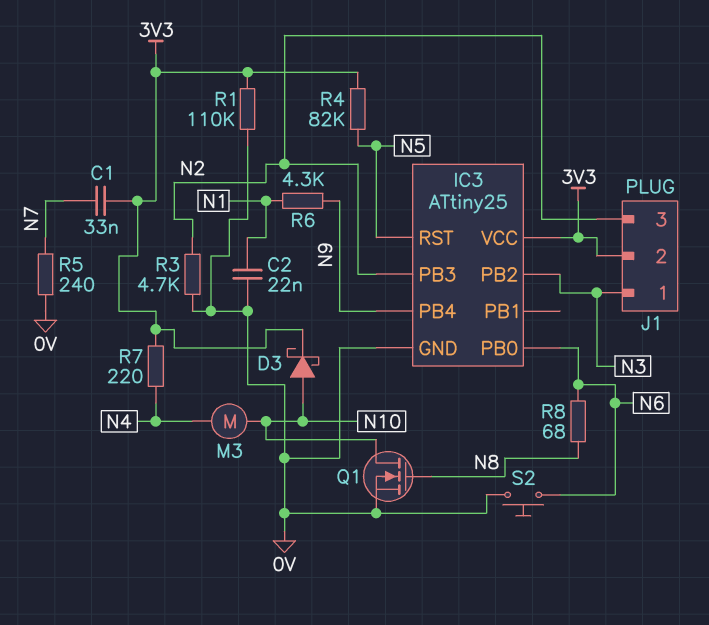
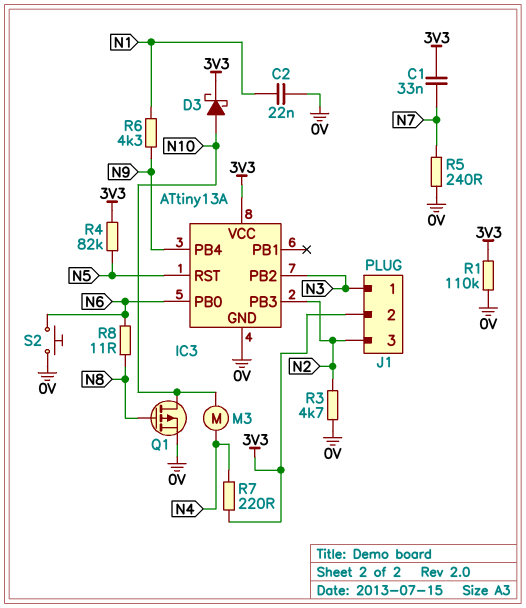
IC3: ATtiny25 -> ATtiny13A
Q1: NMOS (G N8, D N10, S 0V) -> PMOS (G N8, D N10, S 0V)
R8: 68 (N6, N8) -> 11 (N6, N8)

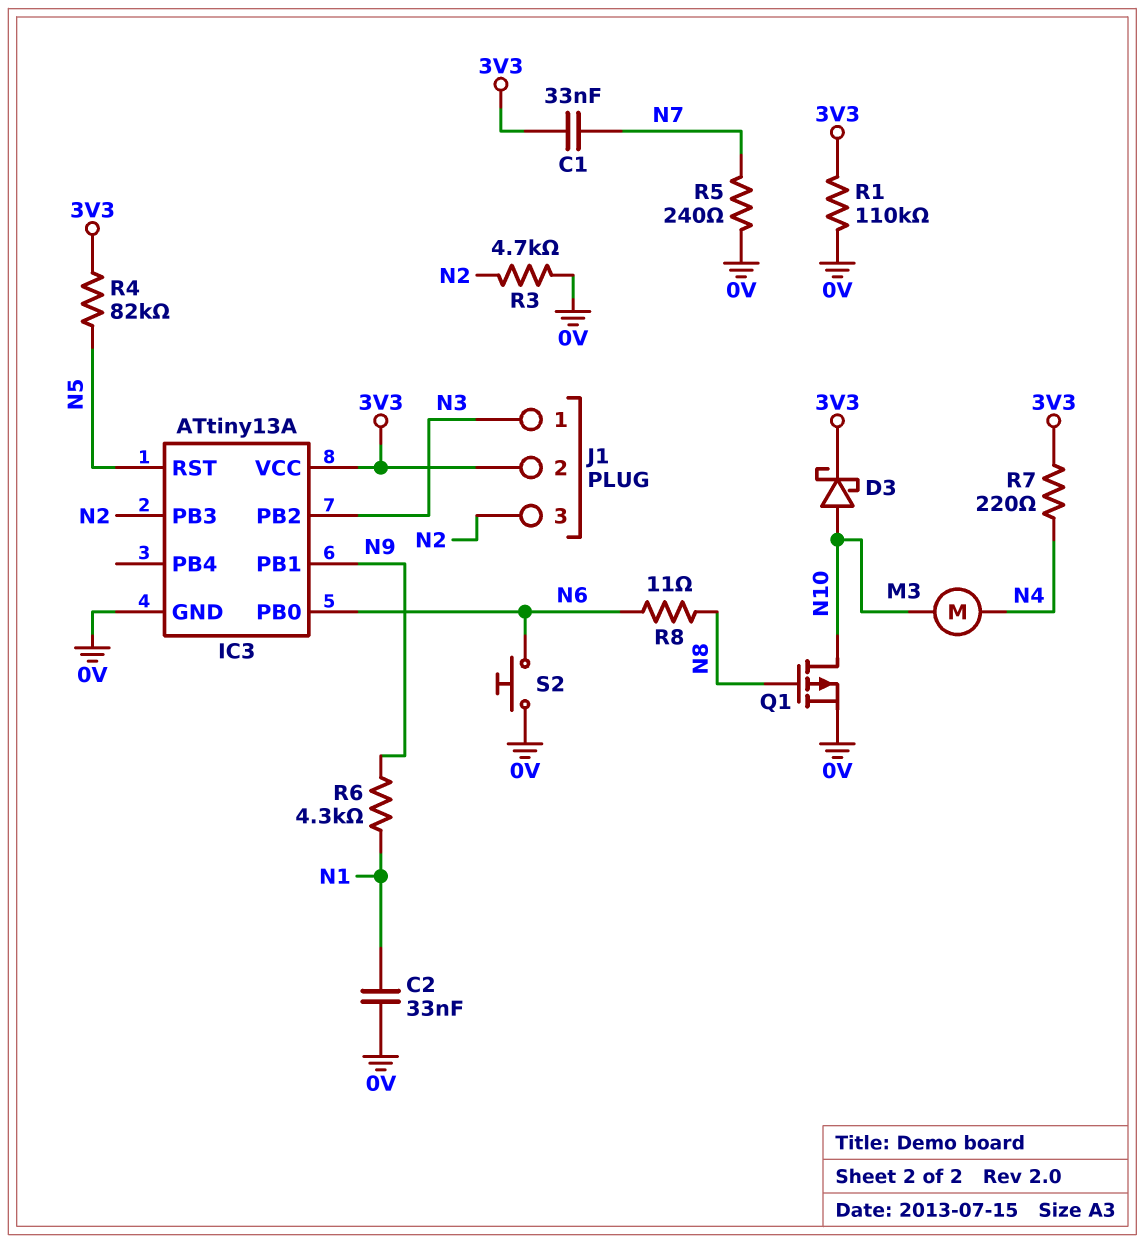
C2: 22nF (0V, N1) -> 33nF (0V, N1)
IC3 pin PB1: none -> N9
IC3 pin PB4: N9 -> none

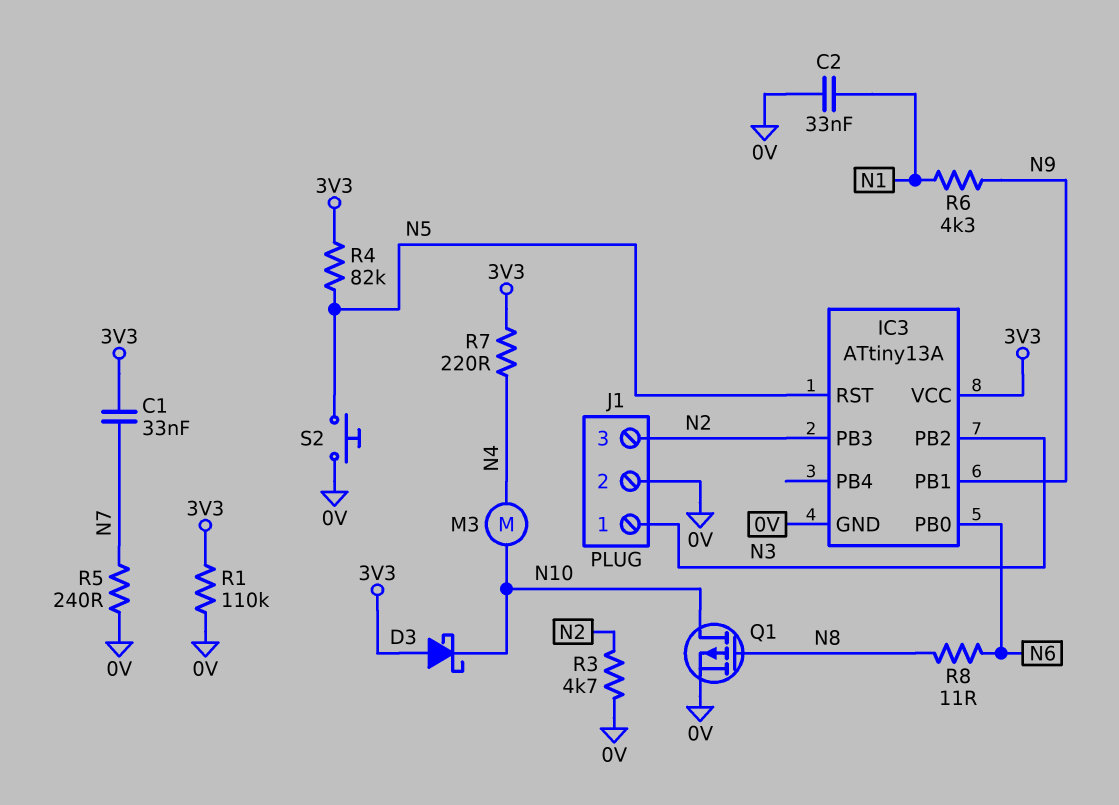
D3: schottky (A N10, K 3V3) -> schottky (A 3V3, K N10)
J1 pin 2: 3V3 -> 0V
S2: button (0V, N6) -> button (0V, N5)

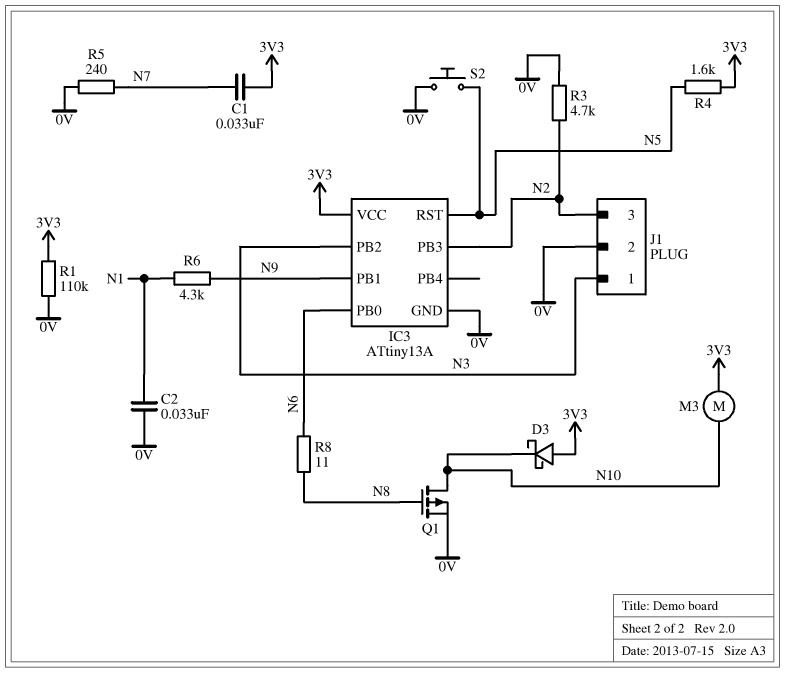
M3: motor (N4, N10) -> motor (3V3, N10)
R4: 82k (3V3, N5) -> 1.6k (3V3, N5)
R7: 220 (3V3, N4) -> none

